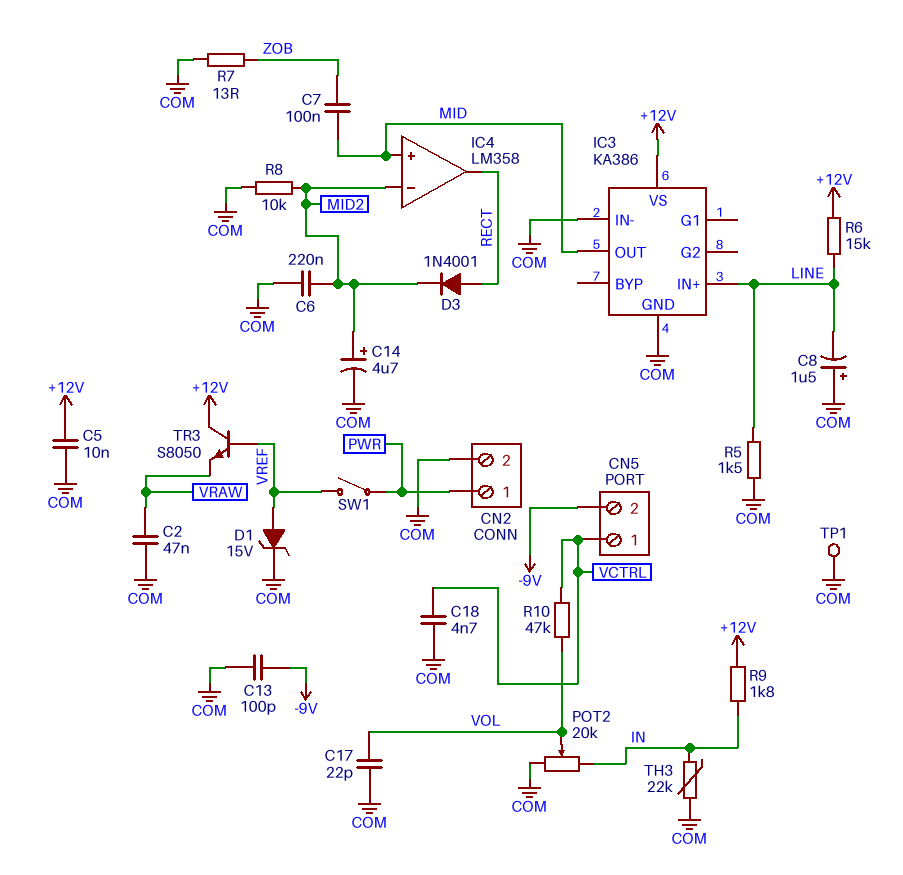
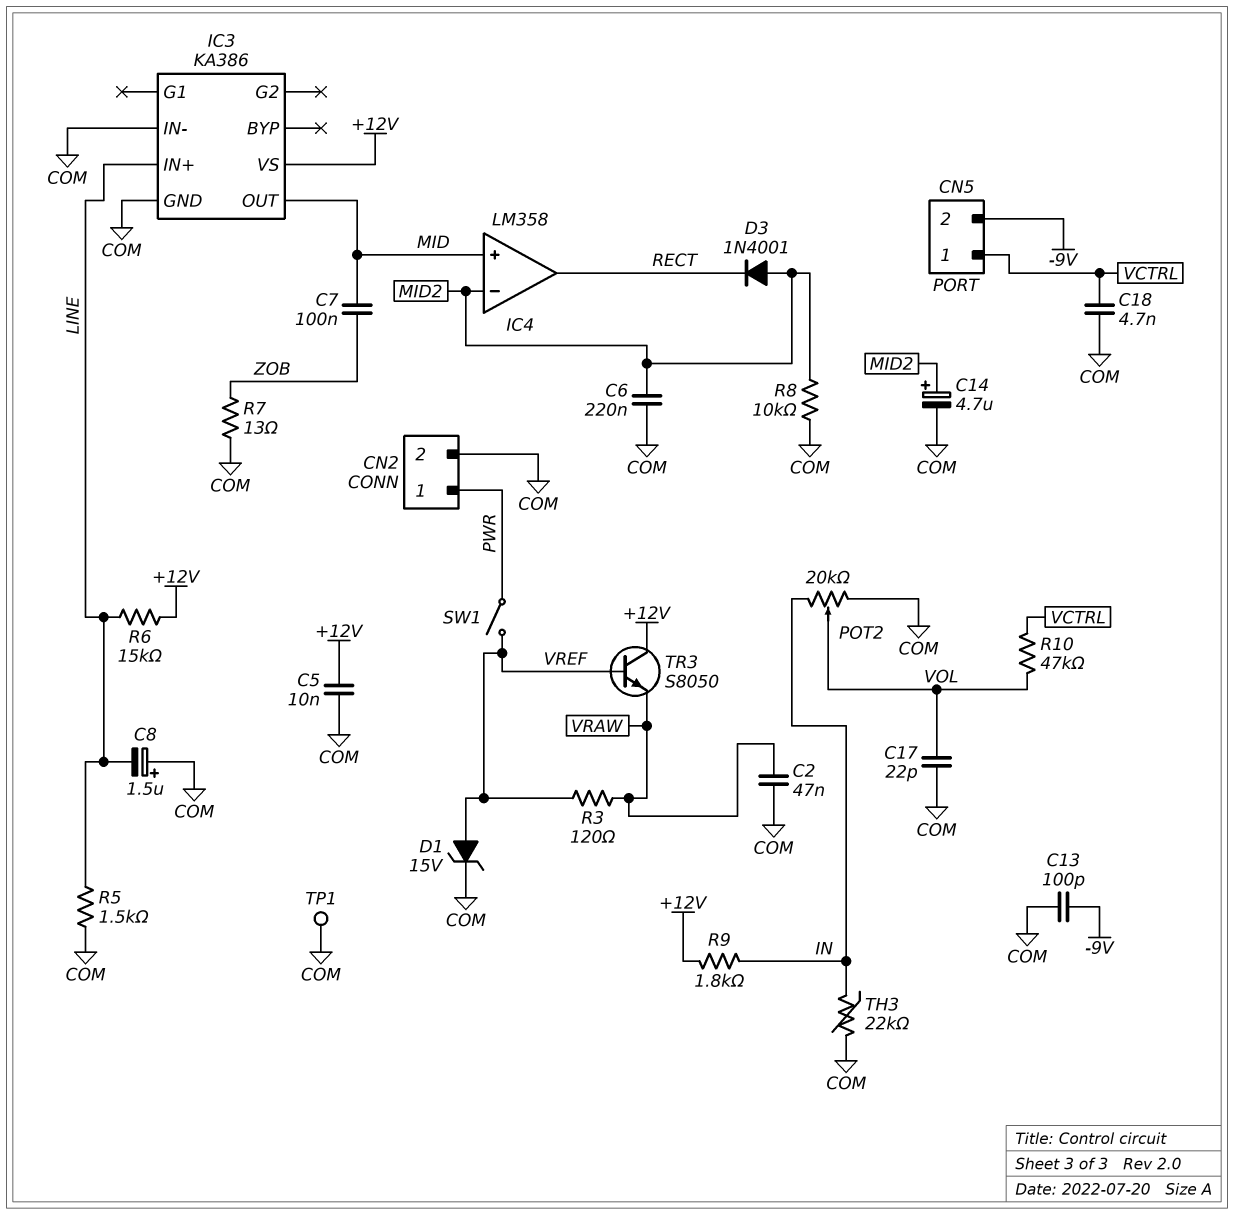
D3: diode 1N4001 (A RECT, K MID2) -> diode 1N4001 (A MID2, K RECT)
R3: none -> 120 (VRAW, VREF)

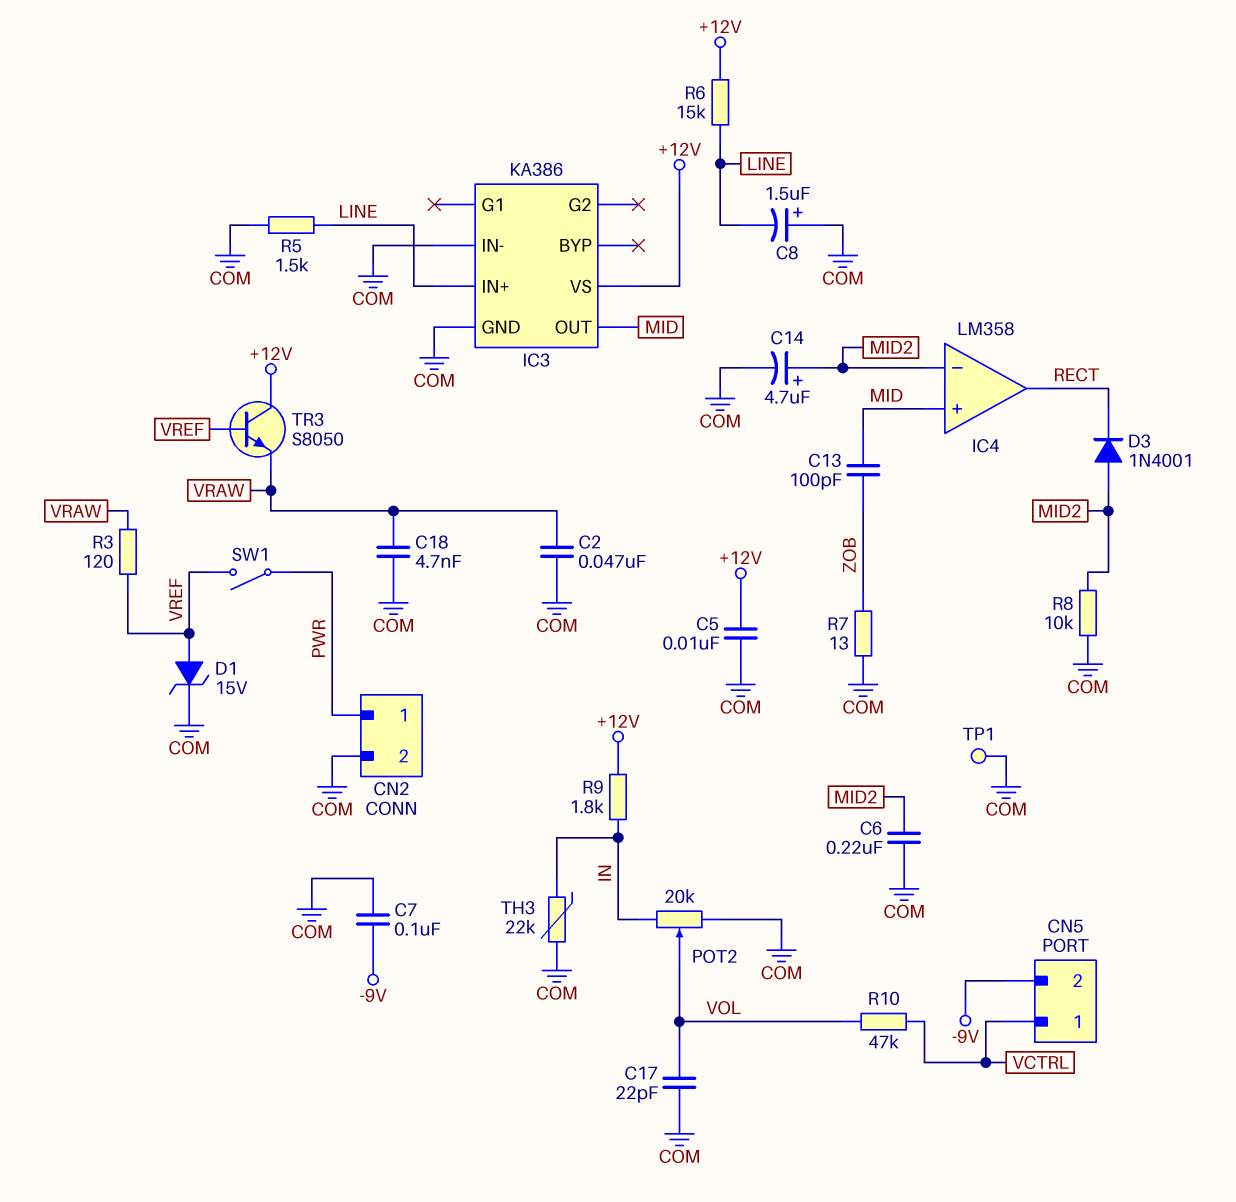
C7: 100nF (MID, ZOB) -> 100nF (-9V, COM)
C13: 100pF (-9V, COM) -> 100pF (MID, ZOB)
C18: 4.7nF (COM, VCTRL) -> 4.7nF (COM, VRAW)

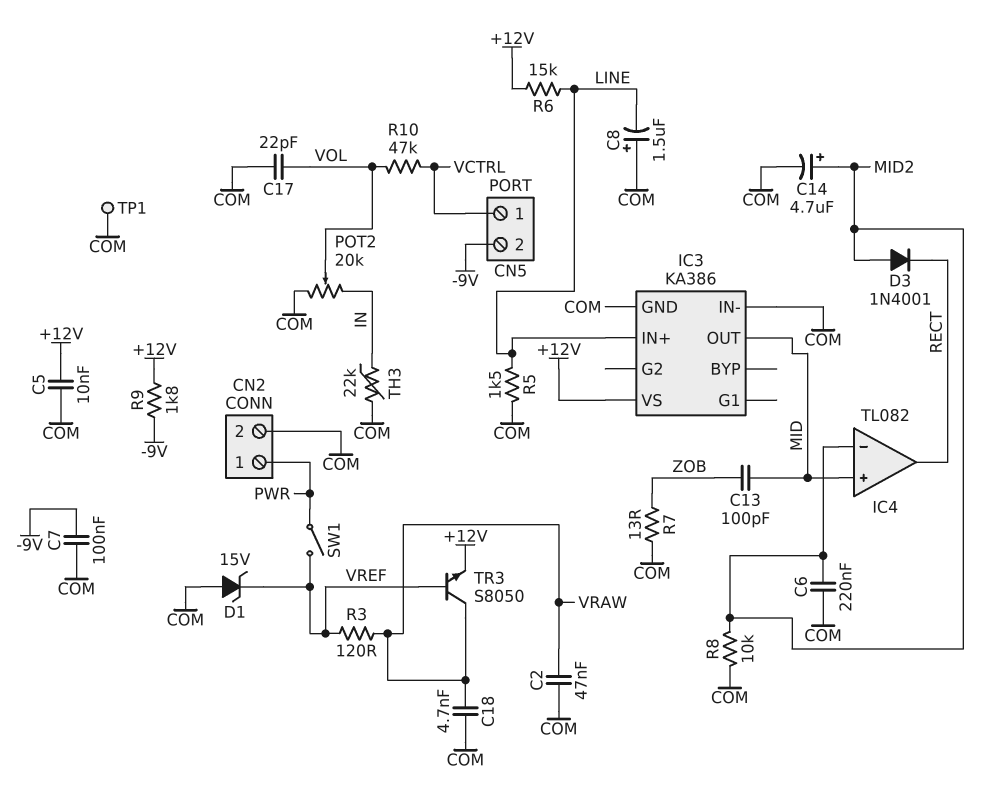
D1: zener 15V (A VREF, K COM) -> zener 15V (A COM, K VREF)
IC4: LM358 -> TL082
R9: 1.8k (+12V, IN) -> 1.8k (+12V, -9V)
TR3: NPN S8050 (B VREF, C +12V, E VRAW) -> NPN S8050 (B VREF, C VRAW, E +12V)

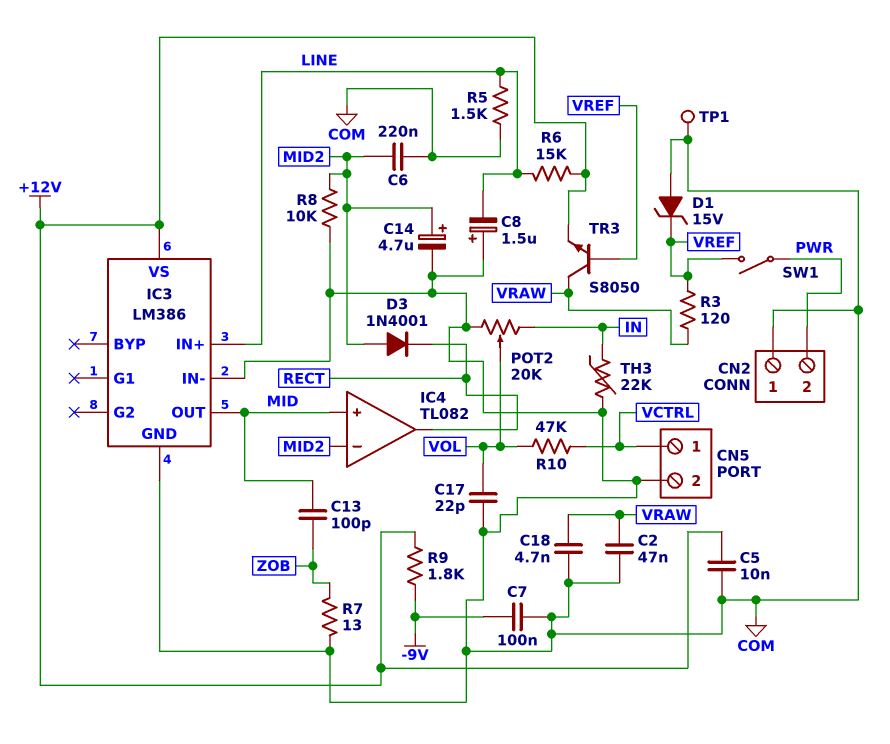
CN2 pin 1: PWR -> COM
CN2 pin 2: COM -> PWR
CN5 pin 2: -9V -> COM
IC3: KA386 -> LM386

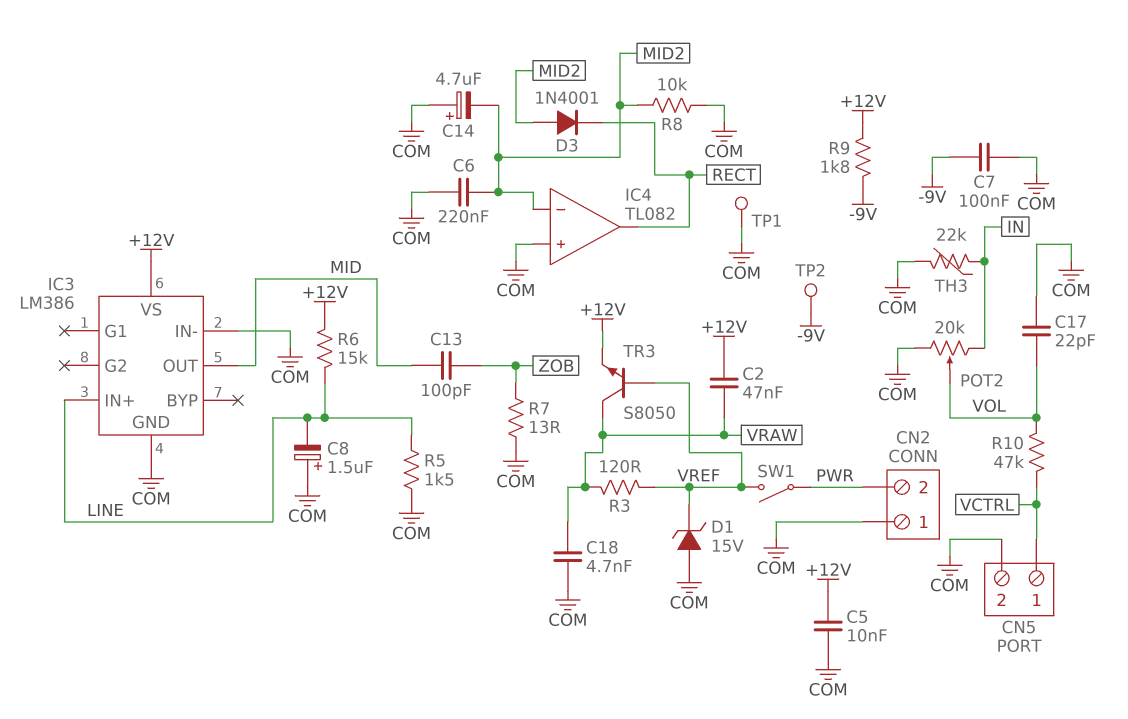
C2: 47nF (COM, VRAW) -> 47nF (+12V, VRAW)
C14: 4.7uF (plus MID2, minus COM) -> 4.7uF (plus COM, minus MID2)
IC4 pin in+: MID -> COM
TP2: none -> test point (-9V)

